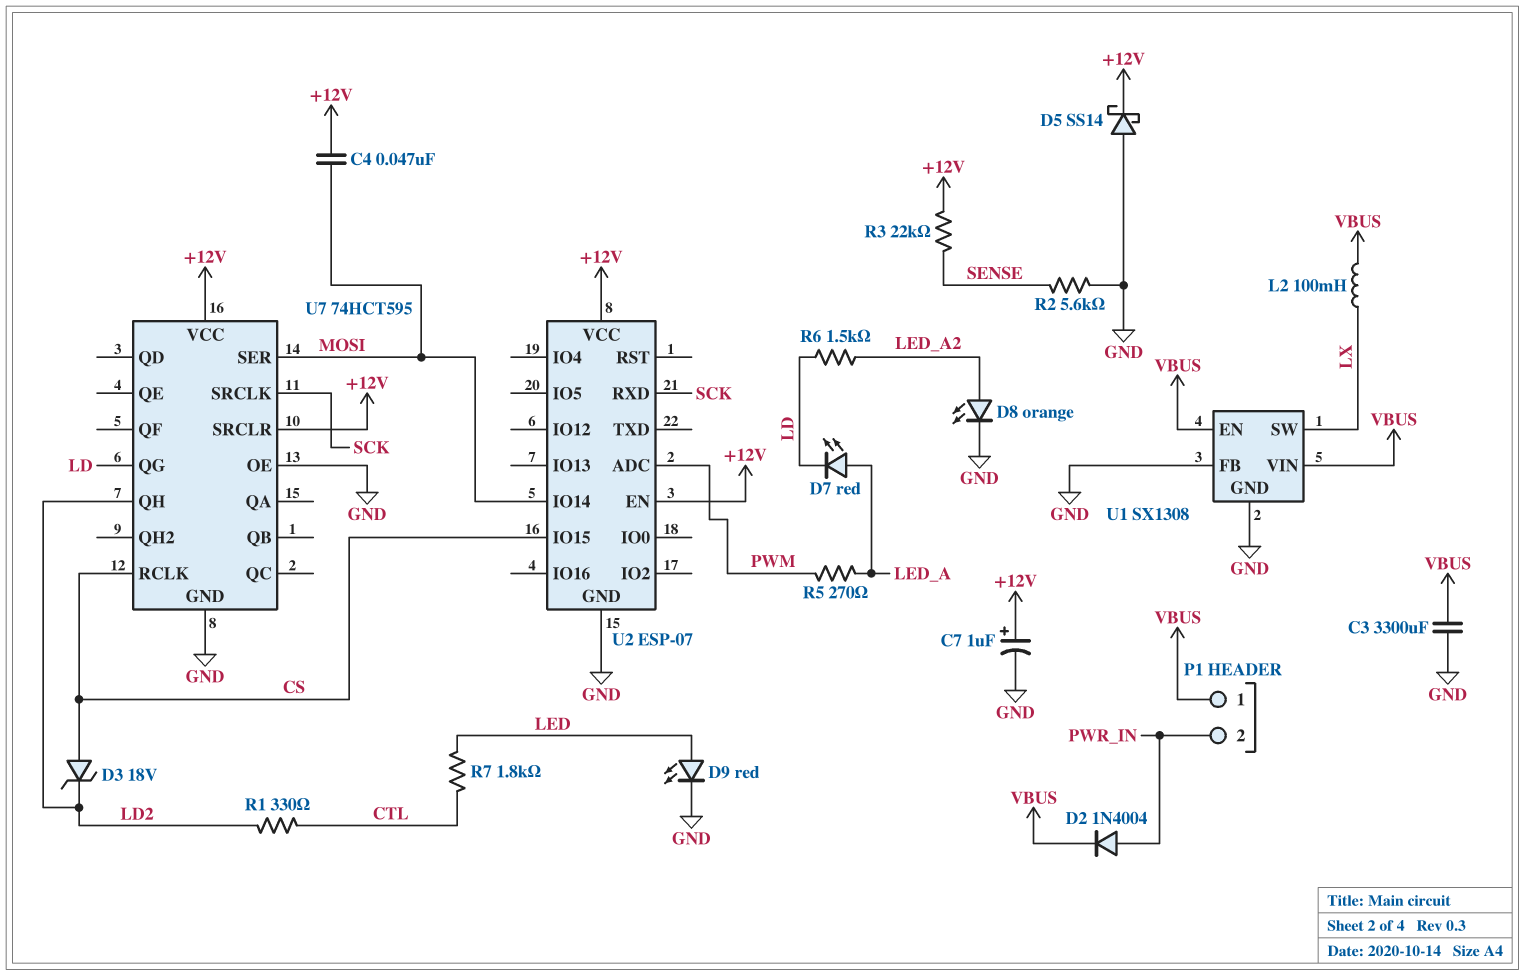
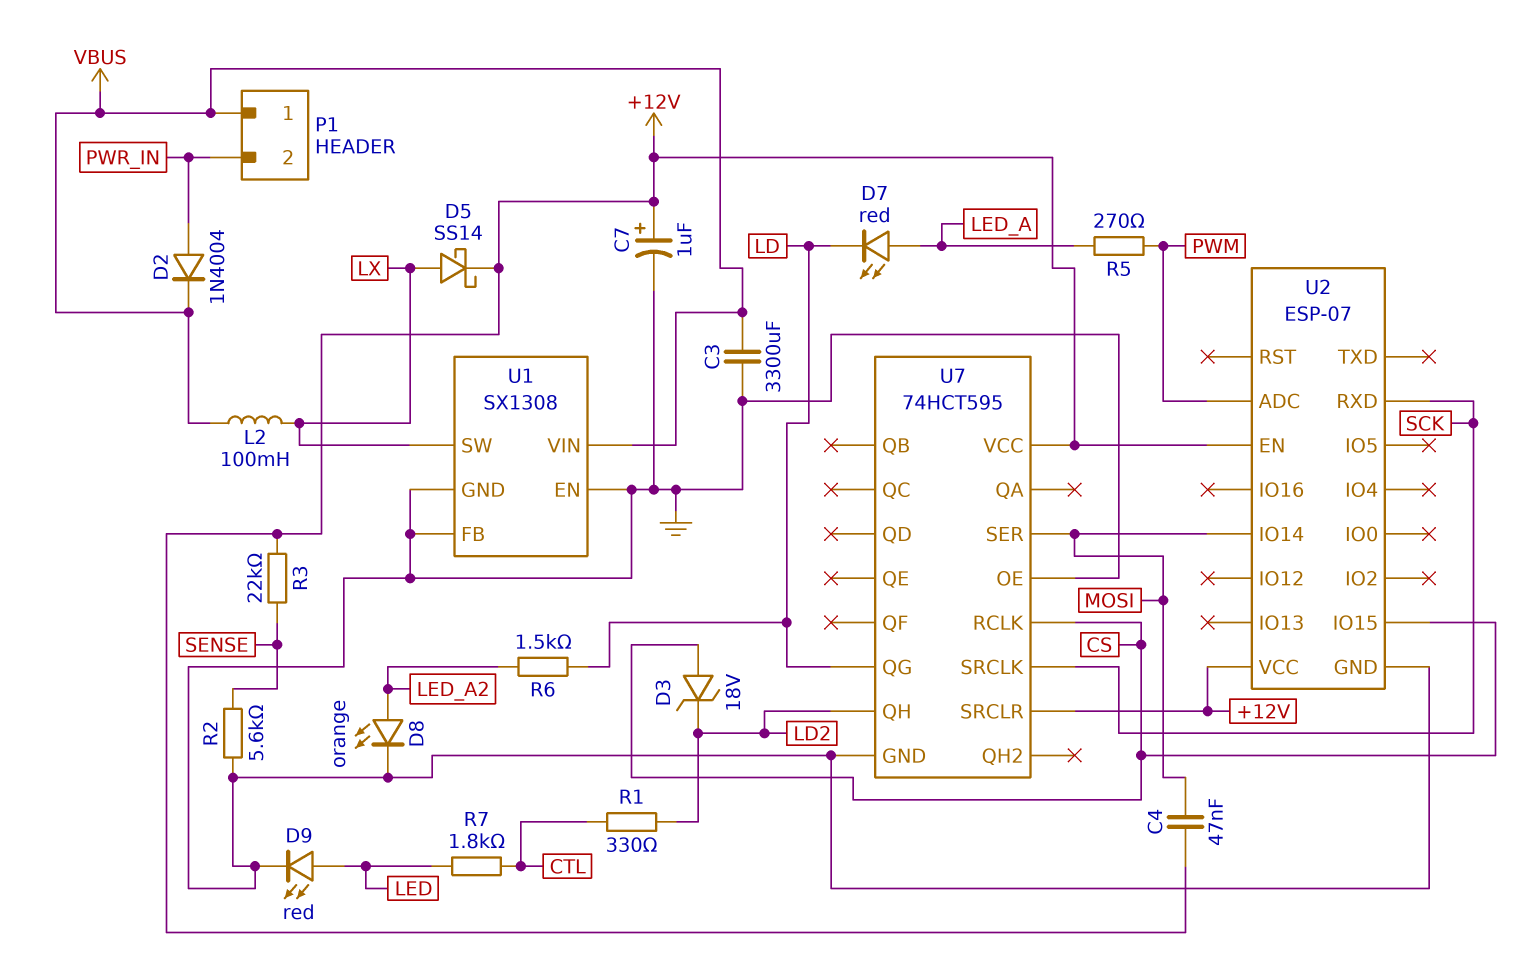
D5: schottky SS14 (A GND, K +12V) -> schottky SS14 (A LX, K +12V)
U1 pin EN: VBUS -> GND

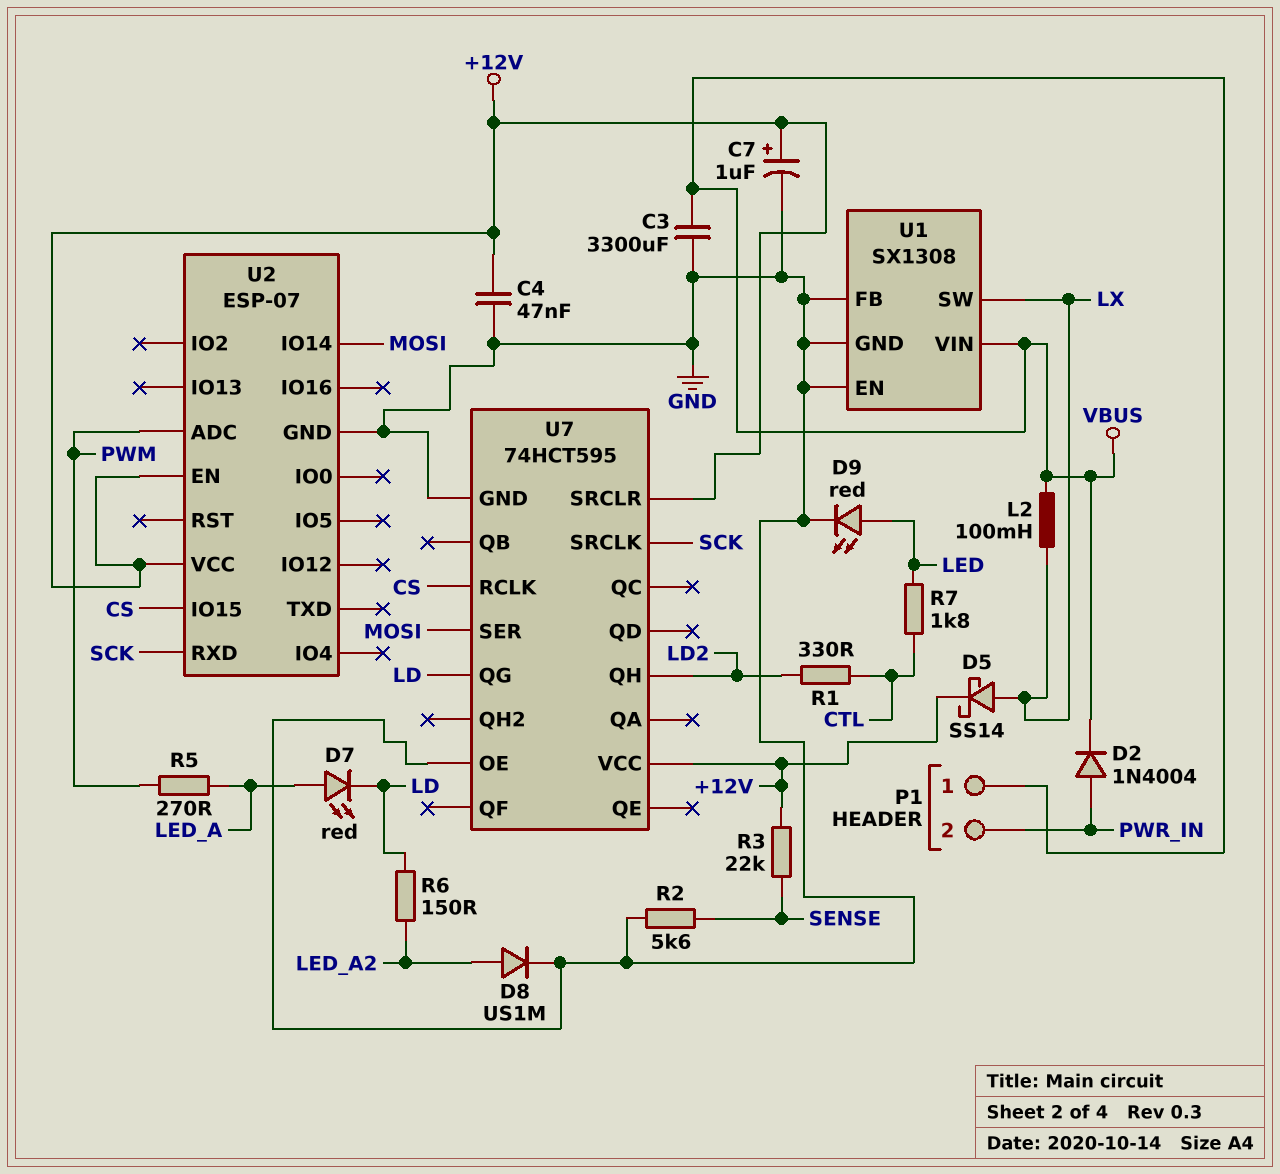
C4: 47nF (+12V, MOSI) -> 47nF (+12V, GND)
D3: zener 18V (A CS, K LD2) -> none
D8: LED orange (A LED_A2, K GND) -> diode US1M (A LED_A2, K GND)
R6: 1.5k (LD, LED_A2) -> 150 (LD, LED_A2)

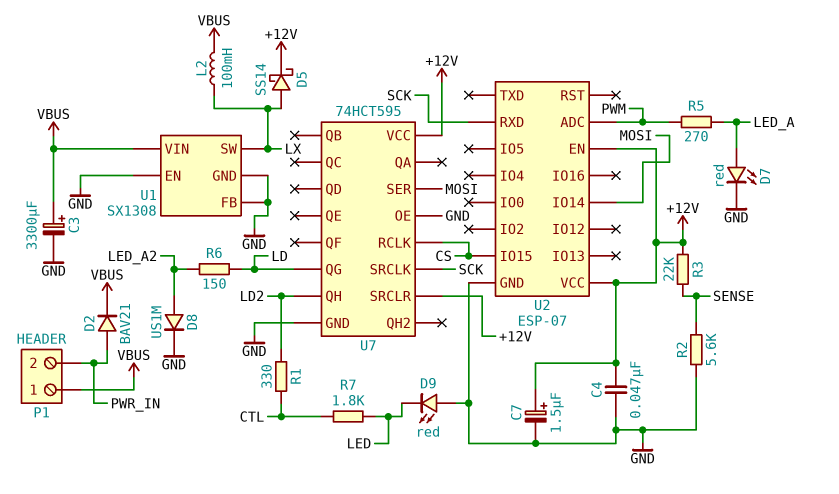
C3: 3300uF (GND, VBUS) -> 3300uF (plus VBUS, minus GND)
C7: 1uF (plus +12V, minus GND) -> 1.5uF (plus +12V, minus GND)
D2: diode 1N4004 (A PWR_IN, K VBUS) -> diode BAV21 (A PWR_IN, K VBUS)
D7: LED red (A LED_A, K LD) -> LED red (A LED_A, K GND)
D9: LED red (A LED, K GND) -> LED red (A GND, K LED)

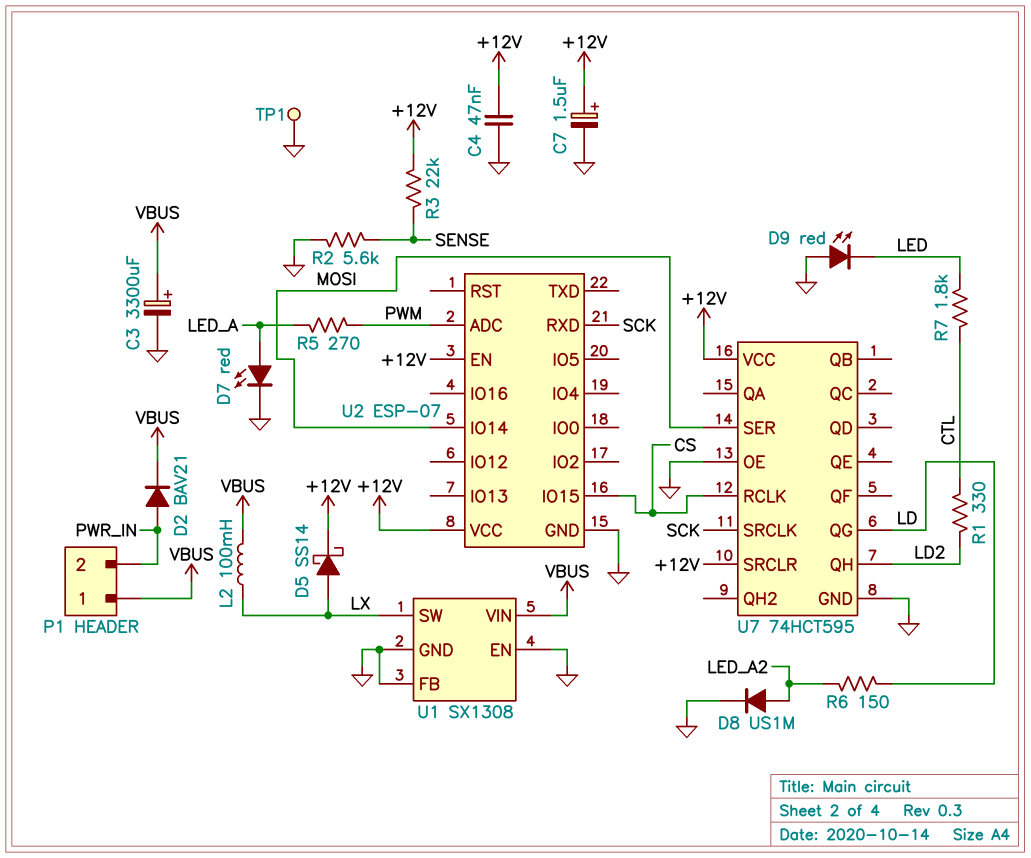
TP1: none -> test point (GND)

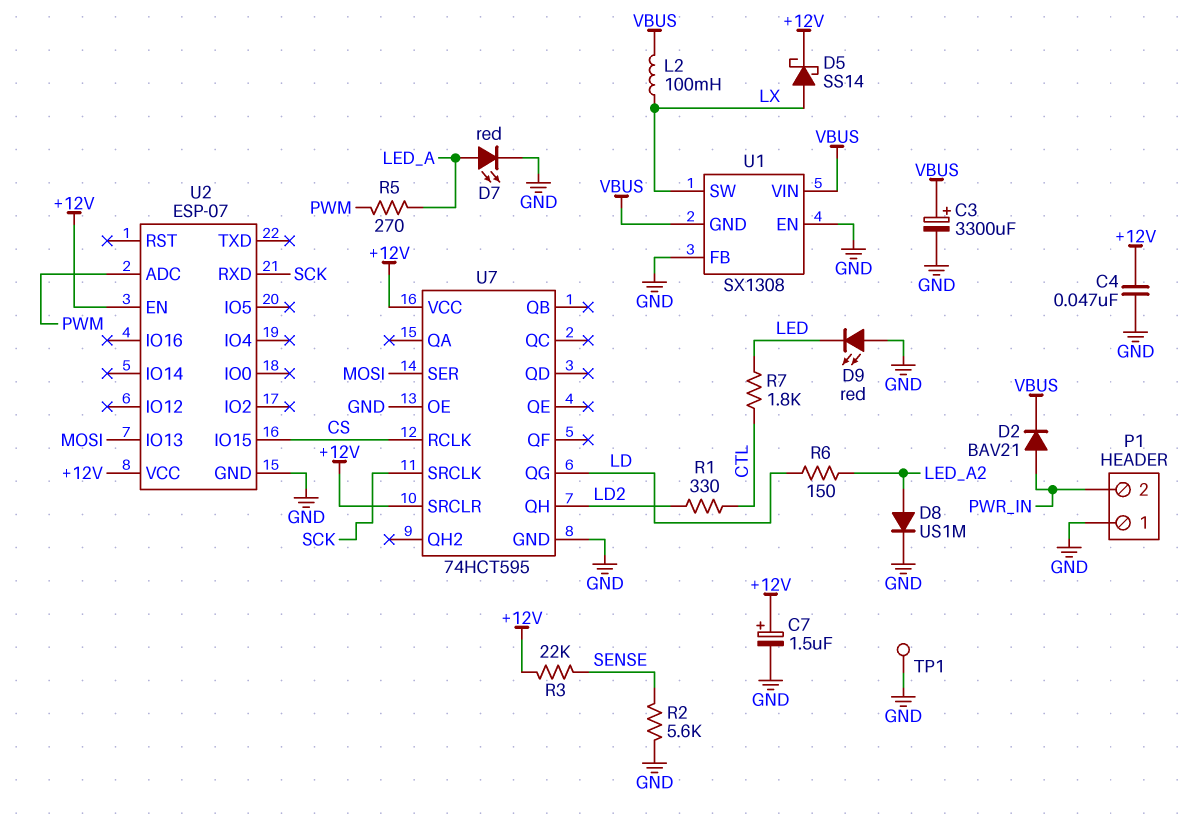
P1 pin 1: VBUS -> GND
U1 pin GND: GND -> VBUS
U2 pin IO13: none -> MOSI
U2 pin IO14: MOSI -> none

